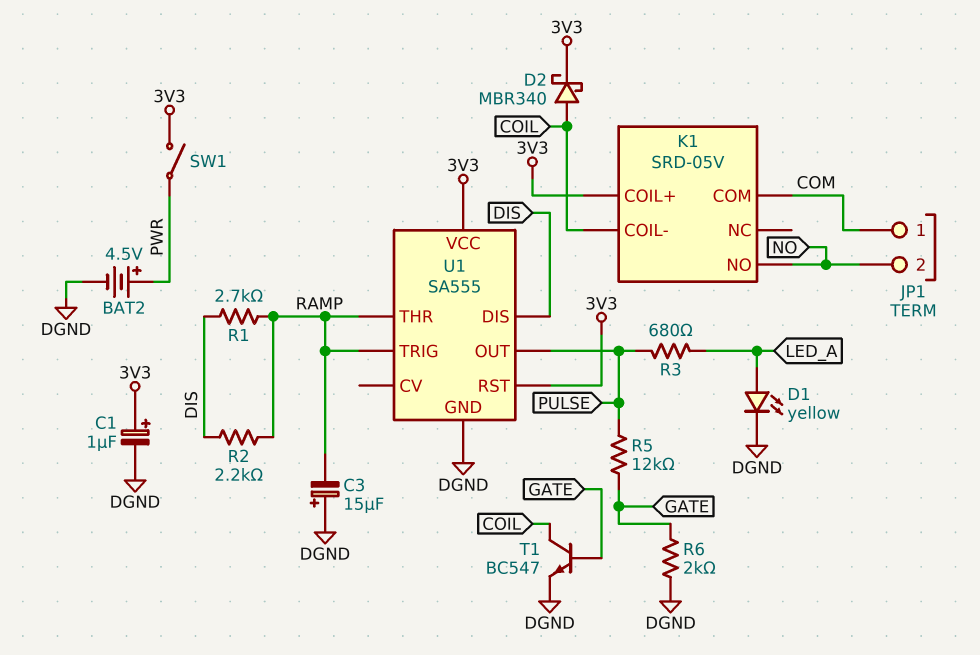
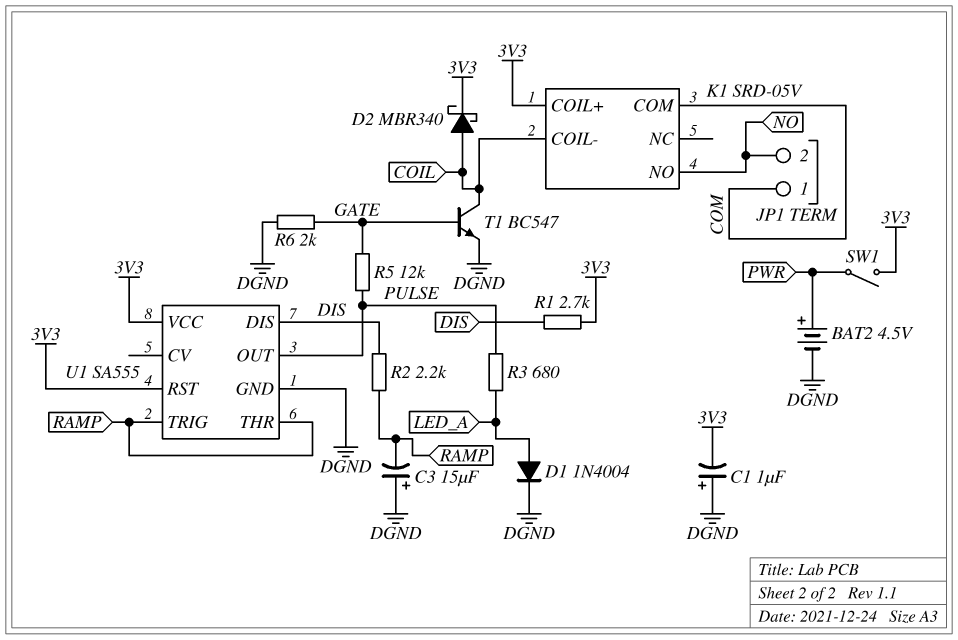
C1: 1uF (plus 3V3, minus DGND) -> 1uF (plus DGND, minus 3V3)
D1: LED yellow (A LED_A, K DGND) -> diode 1N4004 (A LED_A, K DGND)
R1: 2.7k (DIS, RAMP) -> 2.7k (3V3, DIS)

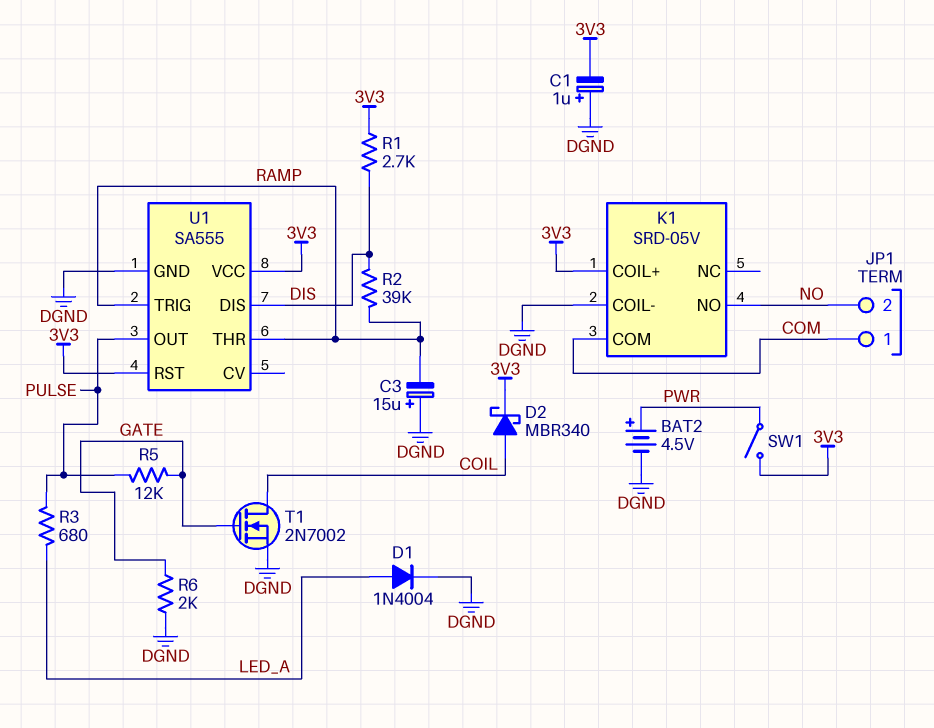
K1 pin COIL-: COIL -> DGND
R2: 2.2k (DIS, RAMP) -> 39k (DIS, RAMP)
T1: NPN BC547 (B GATE, C COIL, E DGND) -> NMOS 2N7002 (G GATE, D COIL, S DGND)

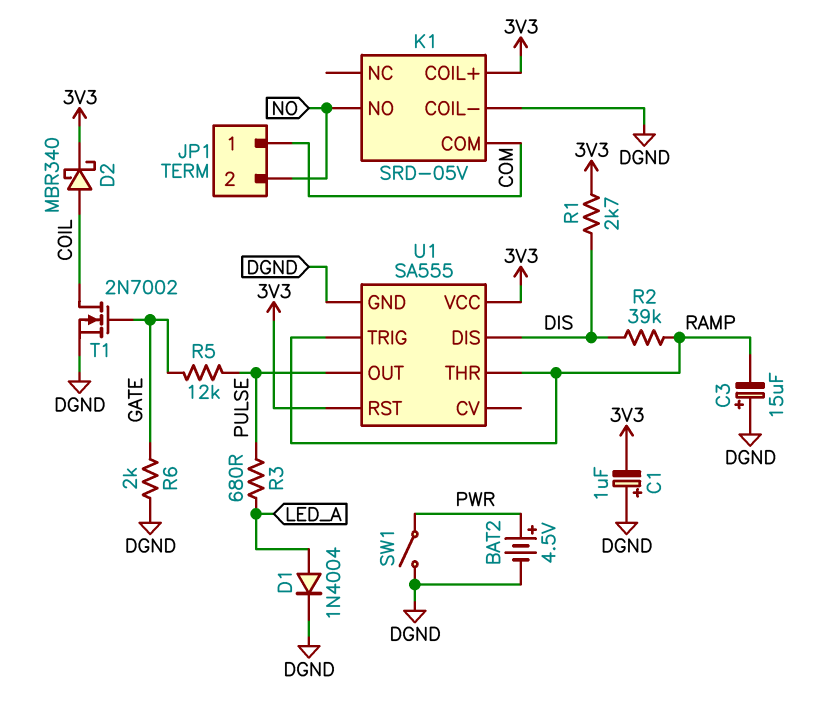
SW1: switch (3V3, PWR) -> switch (DGND, PWR)

